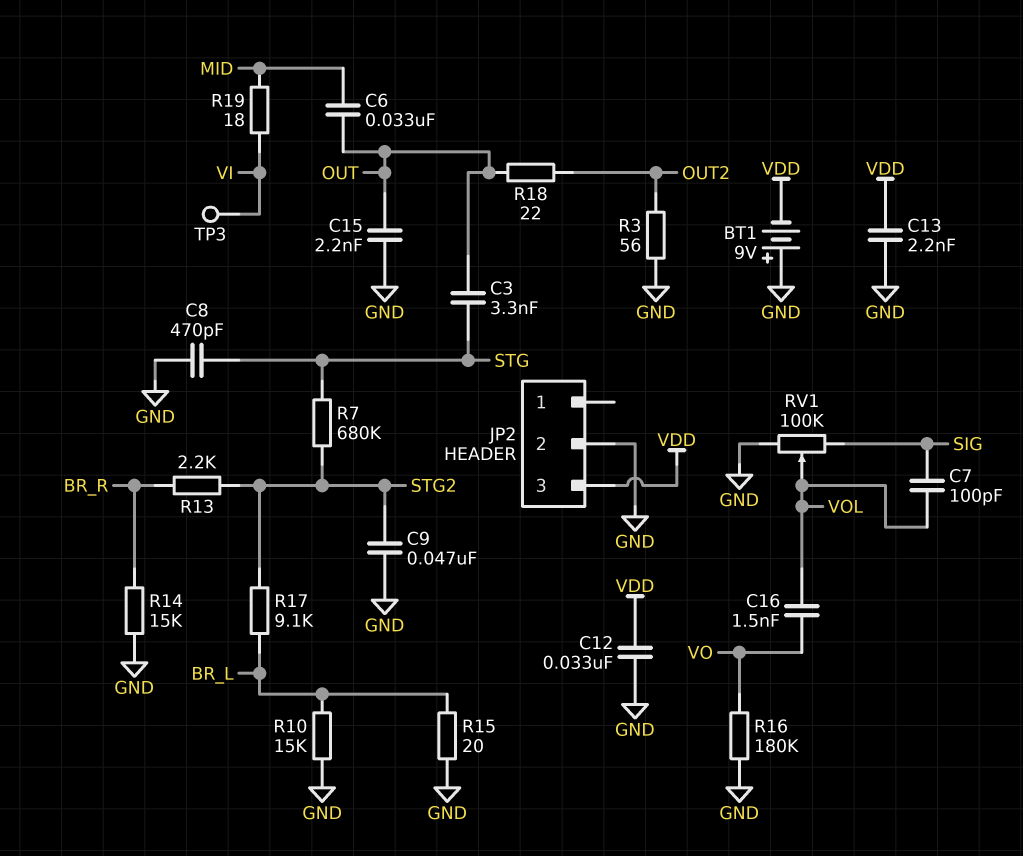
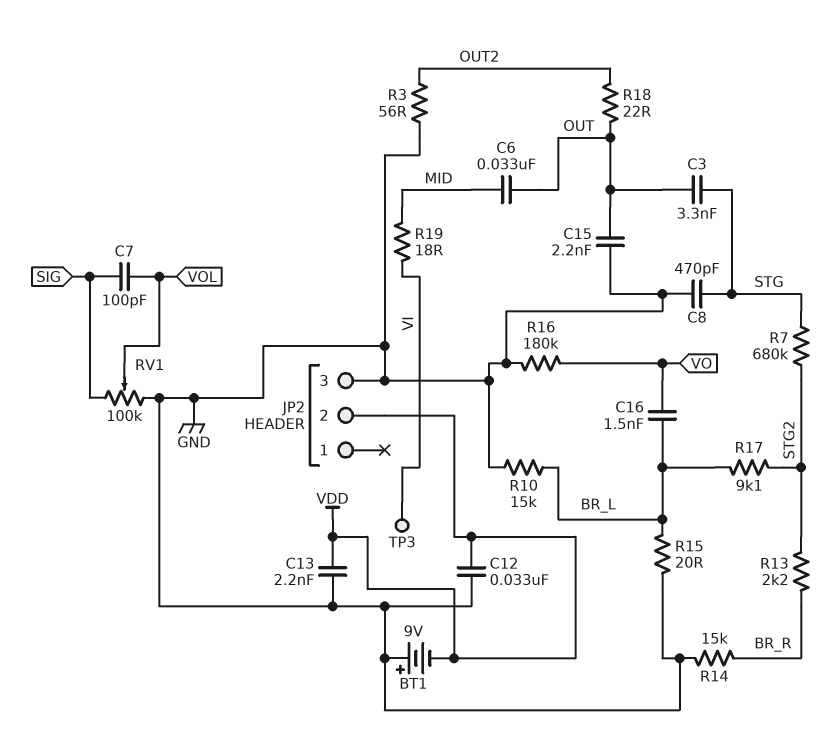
C9: 47nF (GND, STG2) -> none
C16: 1.5nF (VO, VOL) -> 1.5nF (BR_L, VO)
JP2 pin 2: GND -> VDD
JP2 pin 3: VDD -> GND

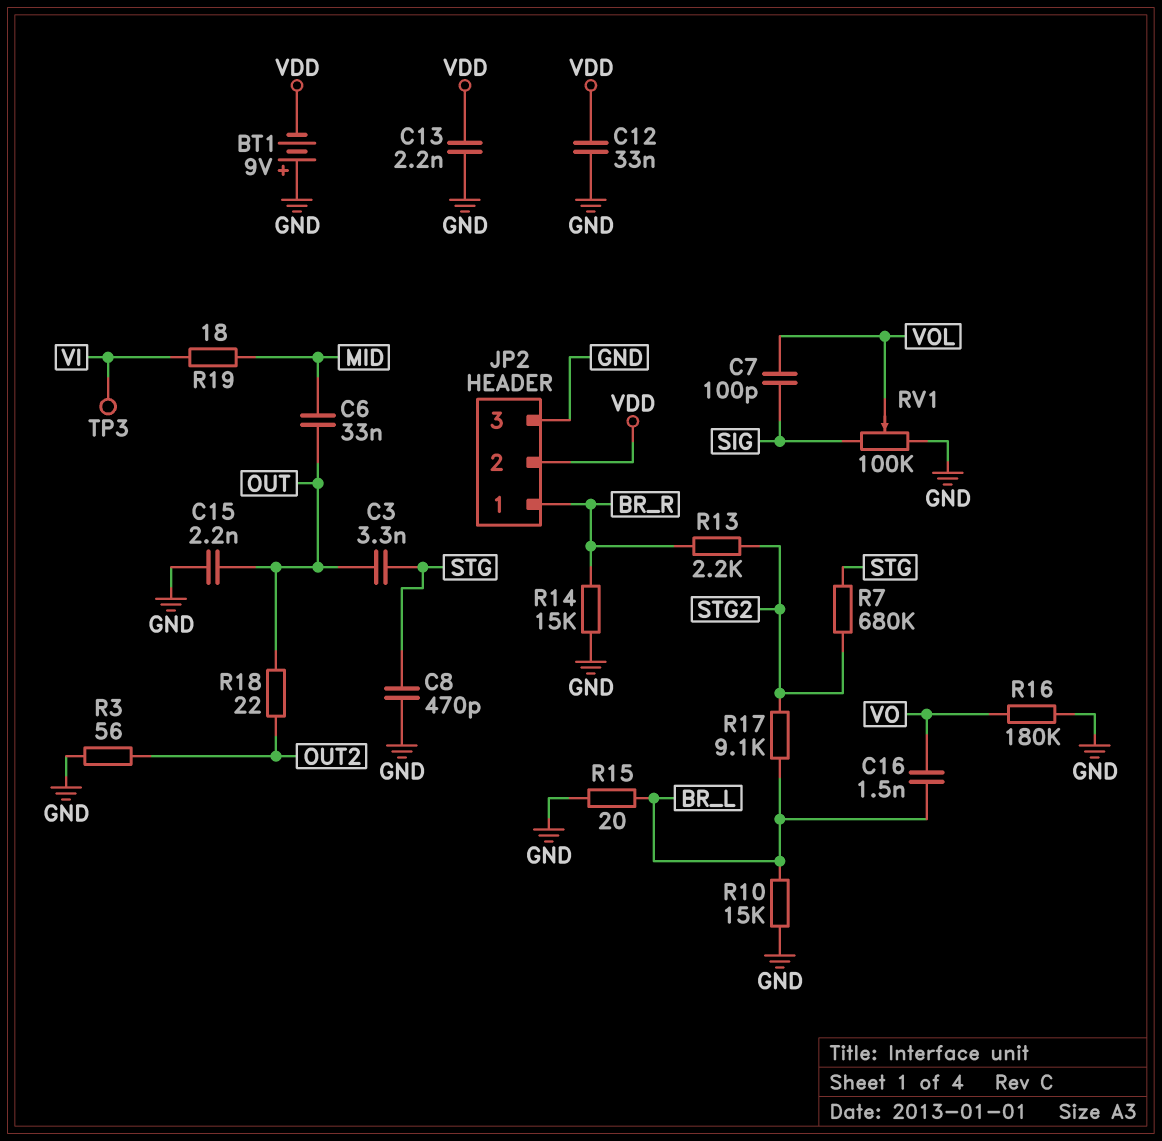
JP2 pin 1: none -> BR_R

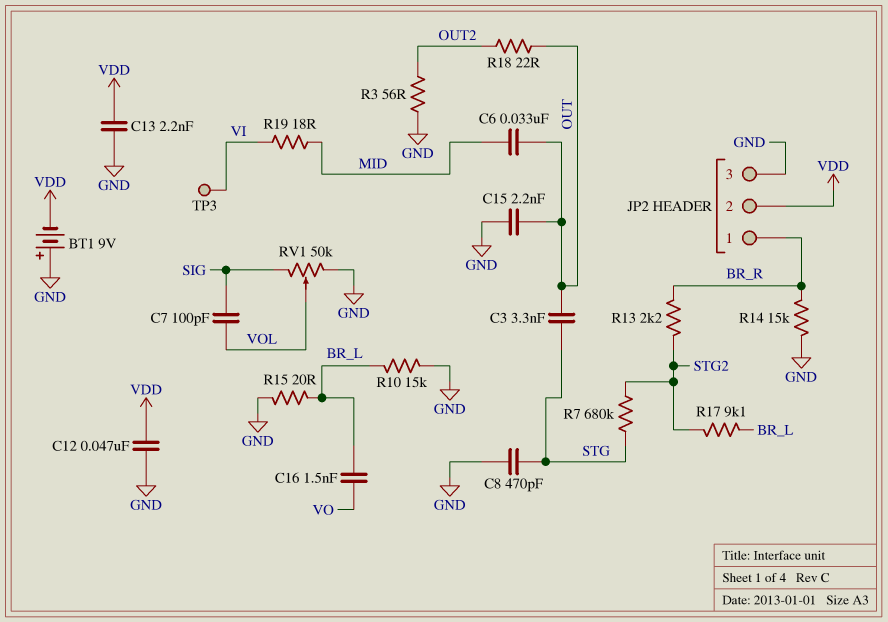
C12: 33nF (GND, VDD) -> 47nF (GND, VDD)
R16: 180k (GND, VO) -> none
RV1: 100k (GND, SIG, wiper VOL) -> 50k (GND, SIG, wiper VOL)

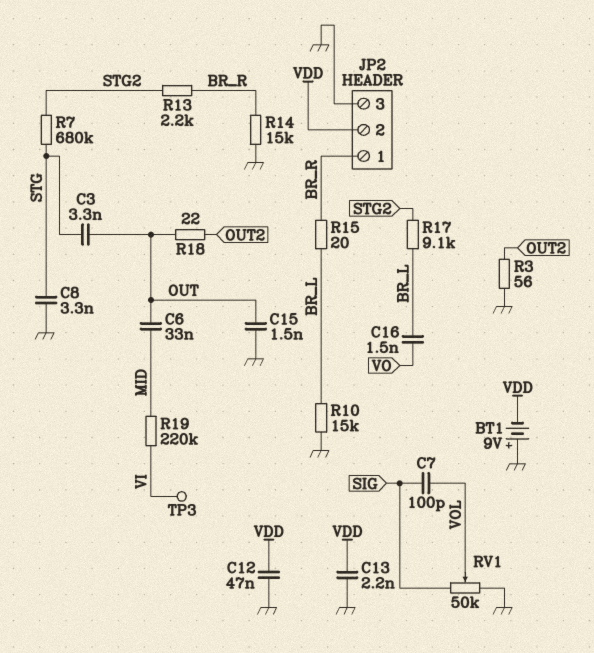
C8: 470pF (GND, STG) -> 3.3nF (GND, STG)
C15: 2.2nF (GND, OUT) -> 1.5nF (GND, OUT)
R15: 20 (BR_L, GND) -> 20 (BR_L, BR_R)
R19: 18 (MID, VI) -> 220k (MID, VI)

